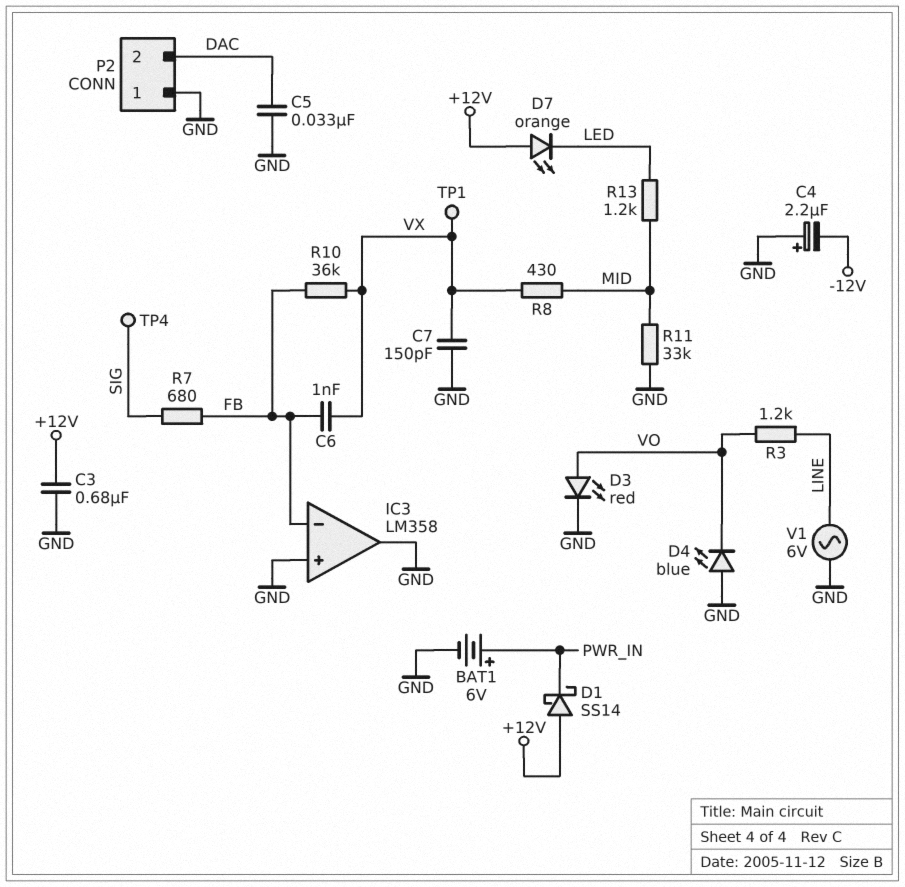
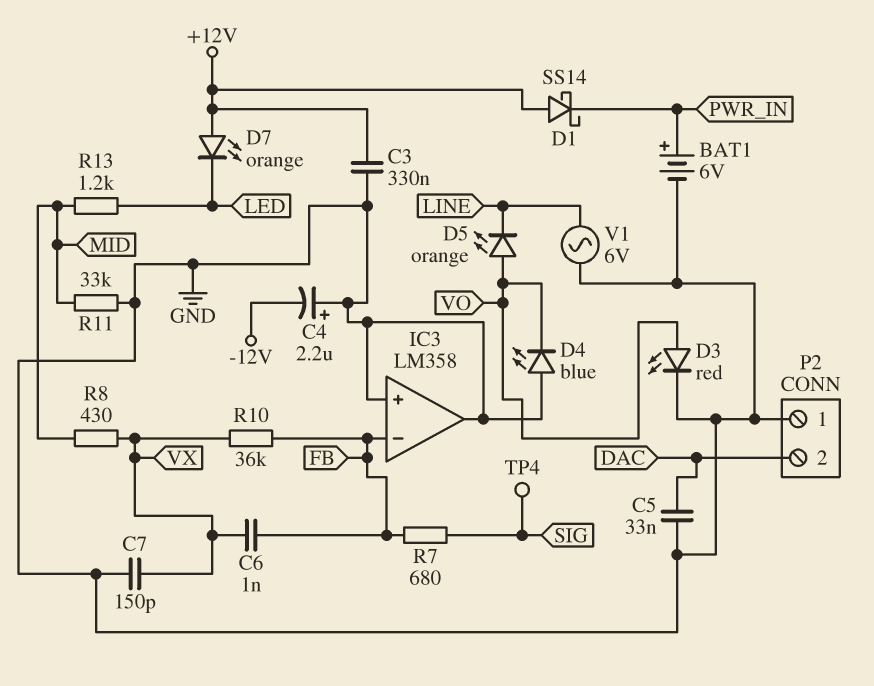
C3: 680nF (+12V, GND) -> 330nF (+12V, GND)
D5: none -> LED orange (A VO, K LINE)
R3: 1.2k (LINE, VO) -> none
TP1: test point (VX) -> none

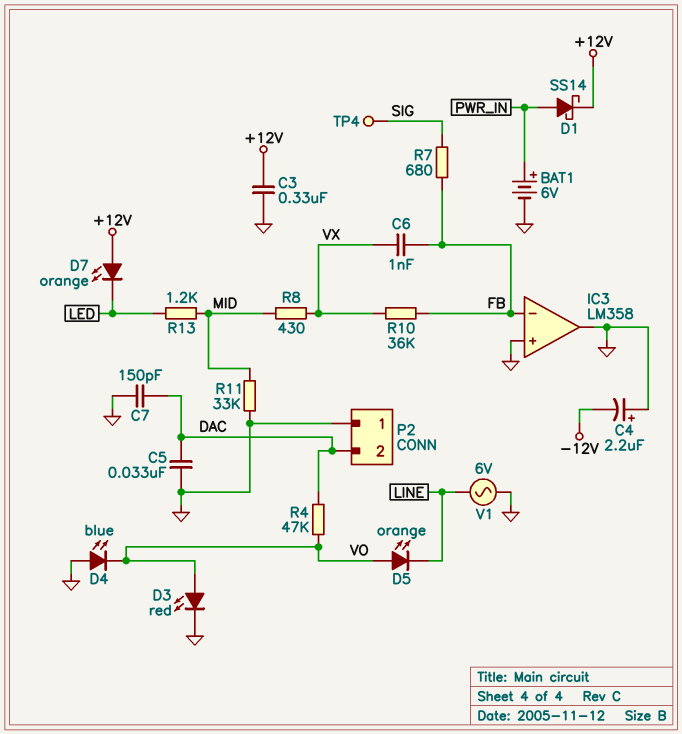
C7: 150pF (GND, VX) -> 150pF (DAC, GND)
D1: schottky SS14 (A +12V, K PWR_IN) -> schottky SS14 (A PWR_IN, K +12V)
R4: none -> 47k (DAC, VO)

